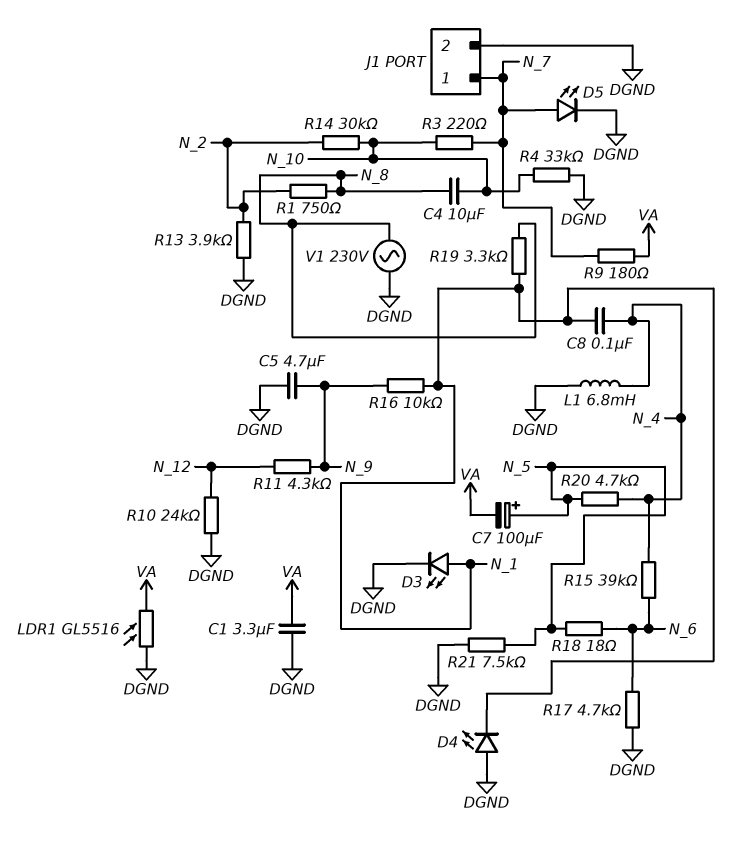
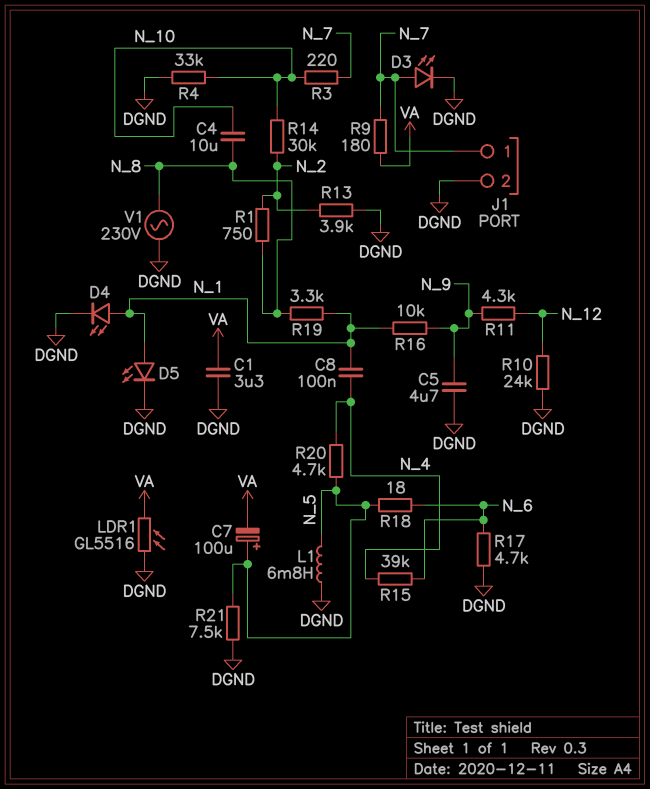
D3: LED (A N_1, K DGND) -> LED (A N_7, K DGND)
D4: LED (A DGND, K N_1) -> LED (A N_1, K DGND)
D5: LED (A N_7, K DGND) -> LED (A N_1, K DGND)
L1: 6.8mH (DGND, N_4) -> 6.8mH (DGND, N_5)

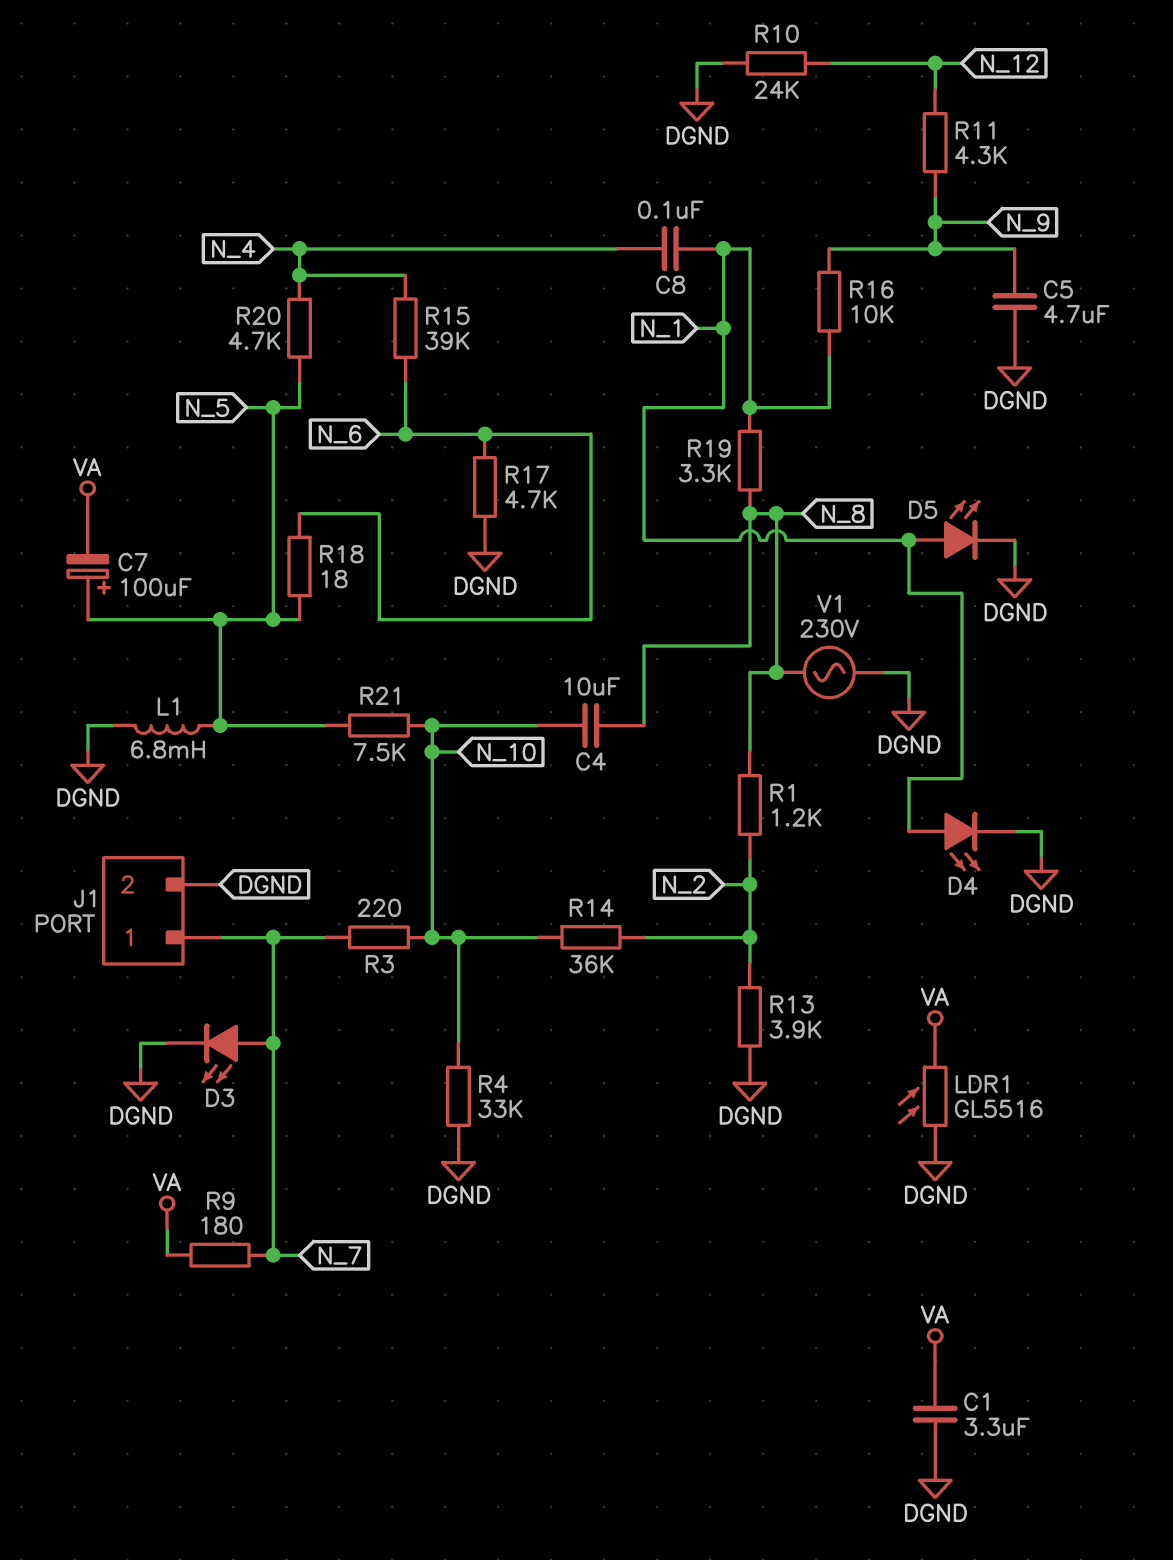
R1: 750 (N_2, N_8) -> 1.2k (N_2, N_8)
R14: 30k (N_2, N_10) -> 36k (N_2, N_10)
R21: 7.5k (DGND, N_5) -> 7.5k (N_5, N_10)

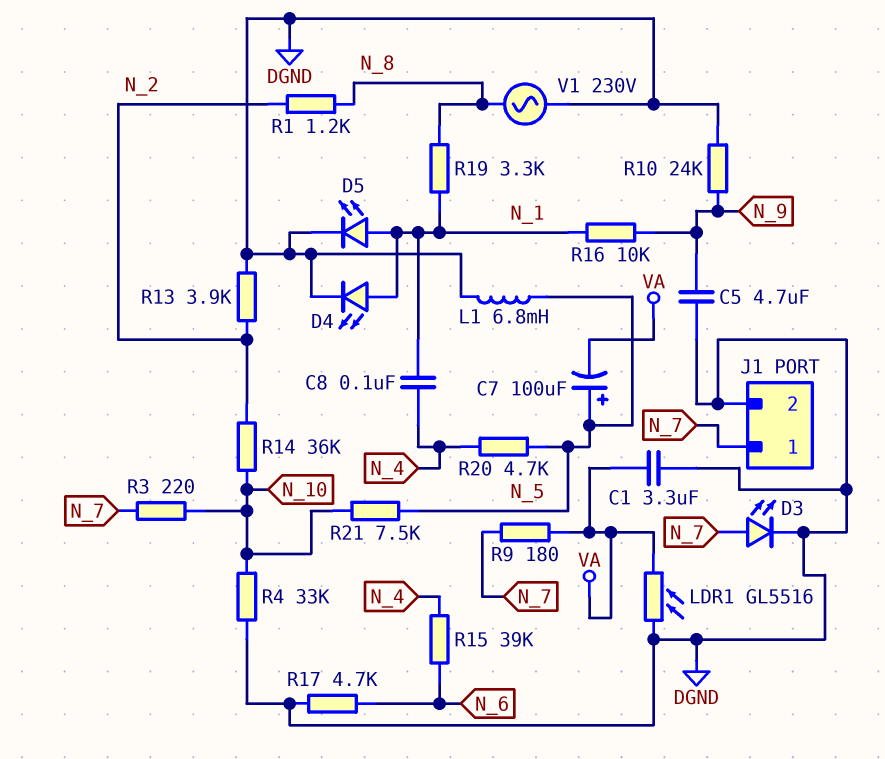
C4: 10uF (N_8, N_10) -> none
R10: 24k (DGND, N_12) -> 24k (DGND, N_9)
R11: 4.3k (N_9, N_12) -> none
R18: 18 (N_5, N_6) -> none

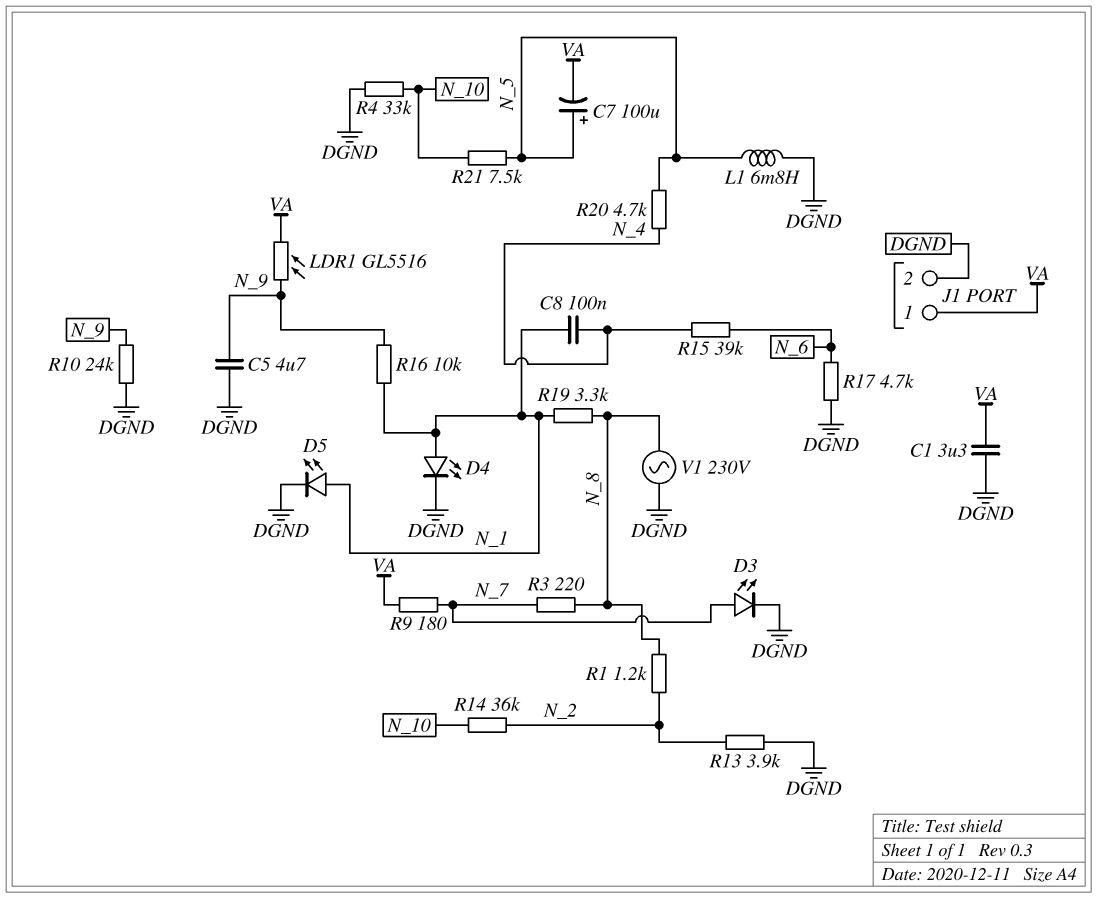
J1 pin 1: N_7 -> VA
LDR1: GL5516 (DGND, VA) -> GL5516 (N_9, VA)
R3: 220 (N_7, N_10) -> 220 (N_7, N_8)

